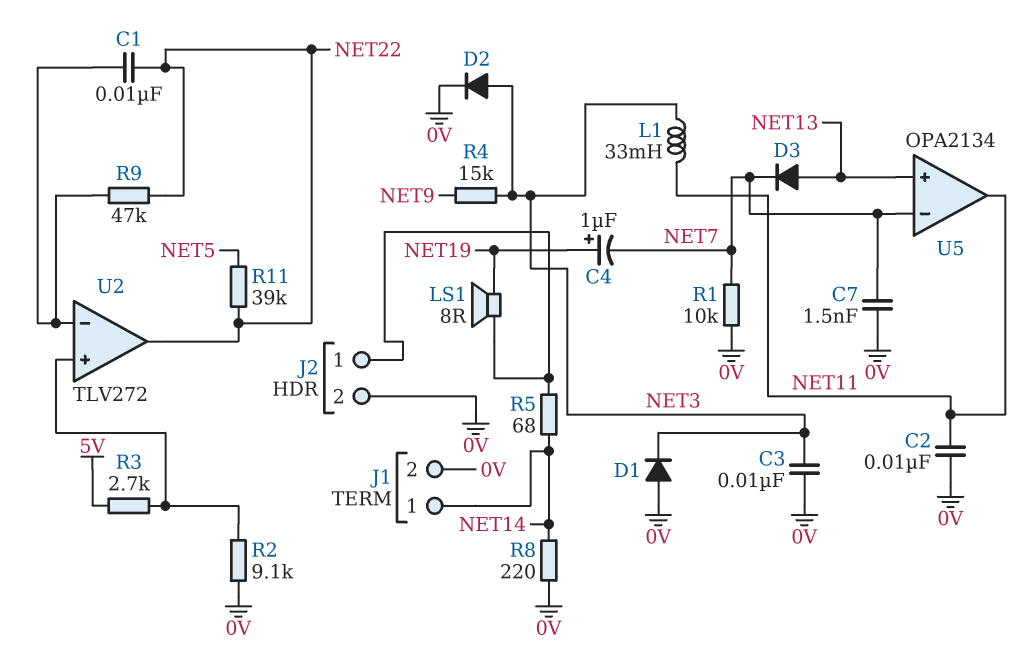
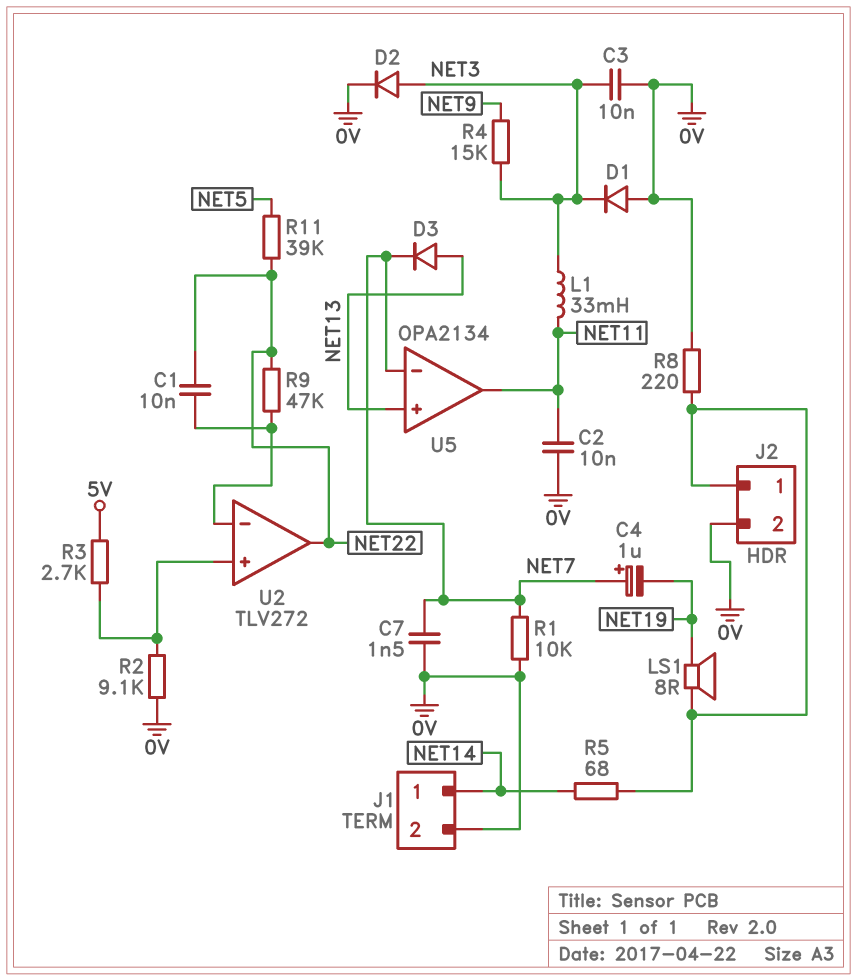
C4: 1uF (plus NET19, minus NET7) -> 1uF (plus NET7, minus NET19)
R8: 220 (0V, NET14) -> 220 (0V, J2/1)

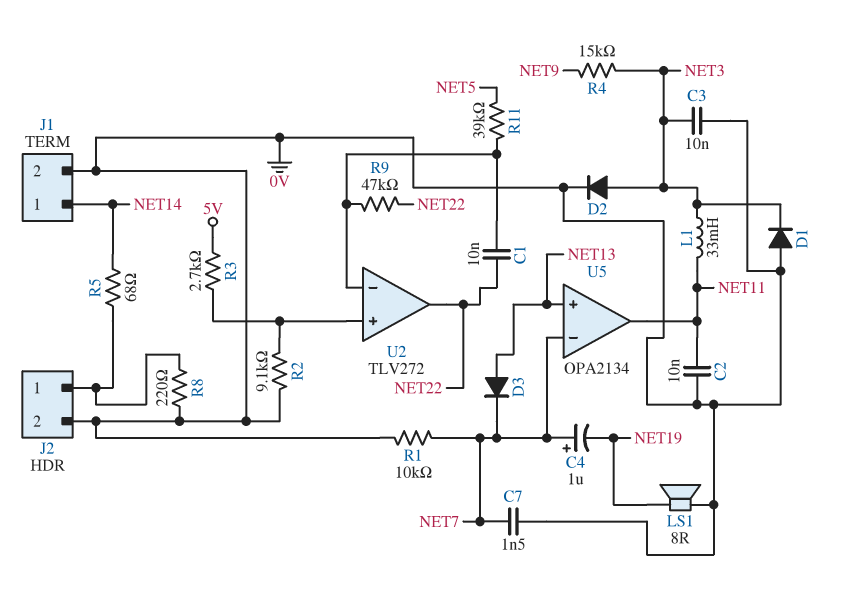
LS1: speaker 8R (J2/1, NET19) -> speaker 8R (0V, NET19)
R11: 39k (NET5, NET22) -> 39k (NET5, U2/in-)

